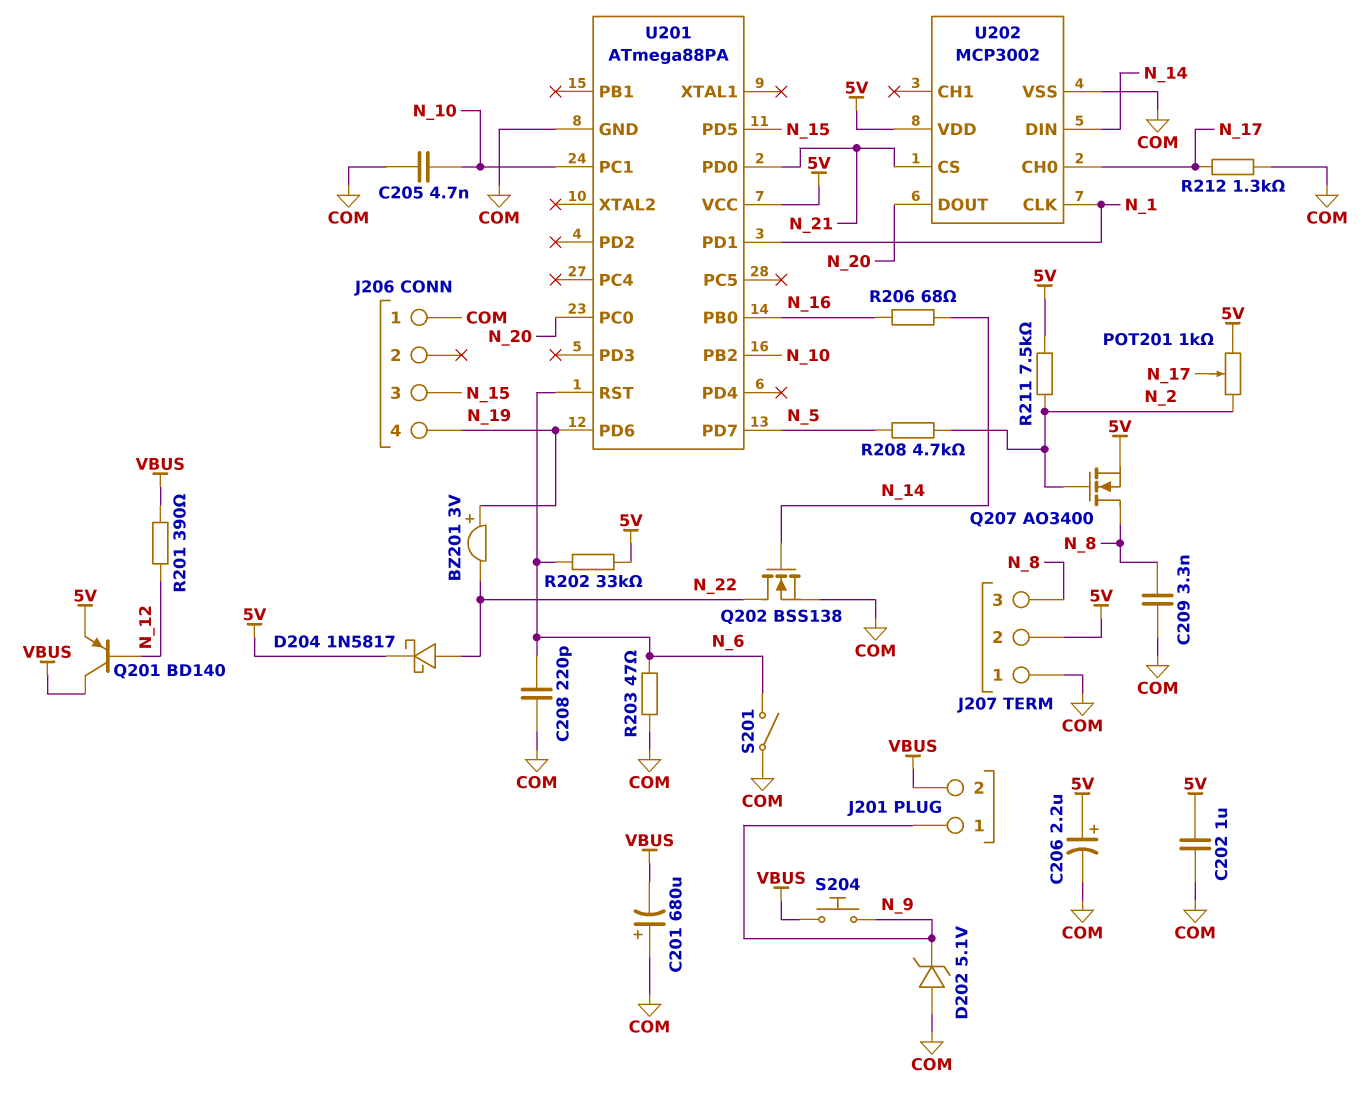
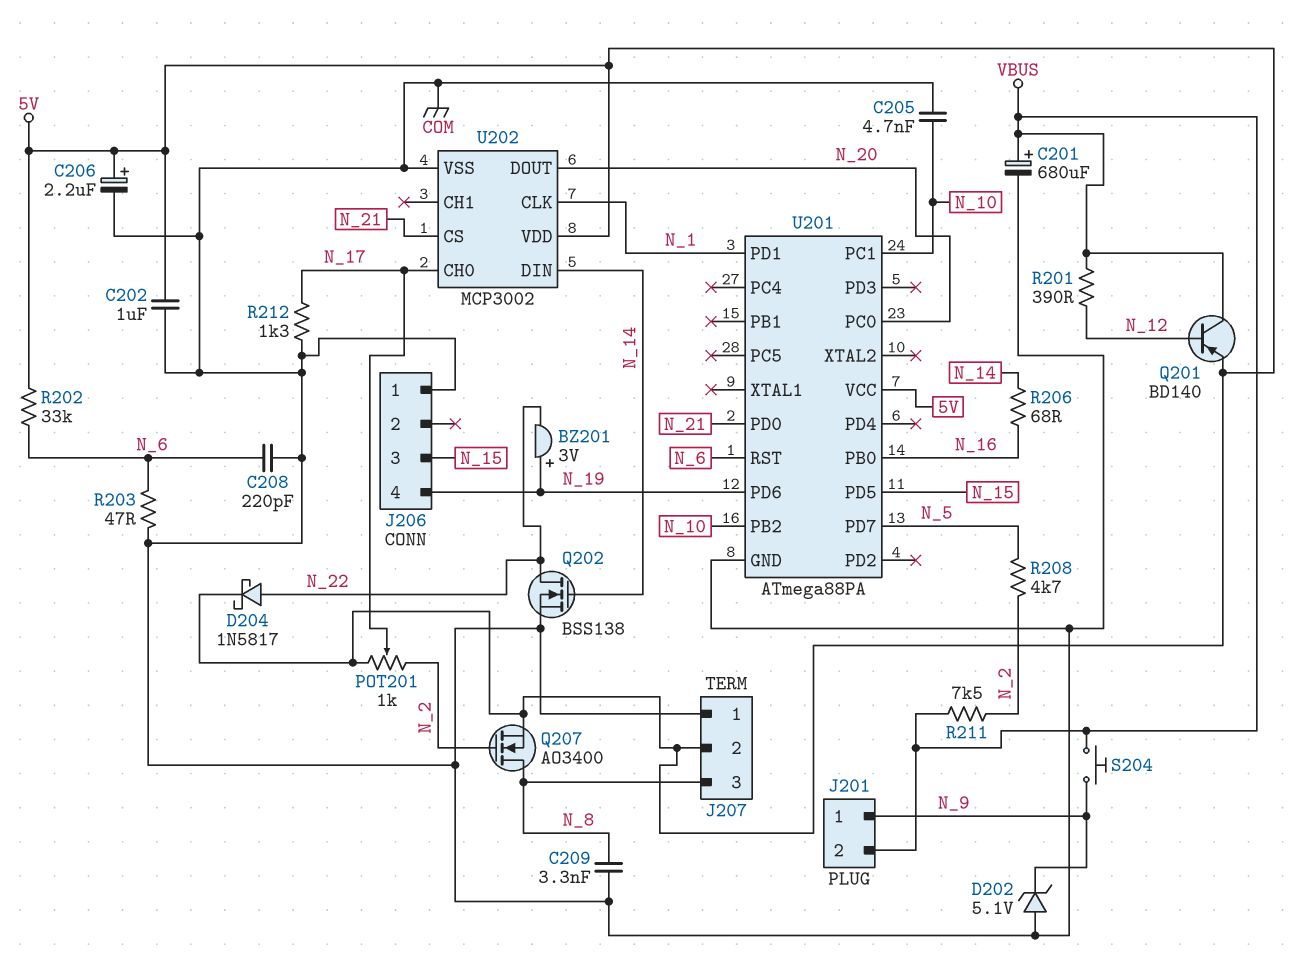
C201: 680uF (plus COM, minus VBUS) -> 680uF (plus VBUS, minus COM)
R211: 7.5k (5V, N_2) -> 7.5k (N_2, VBUS)
S201: switch (COM, N_6) -> none

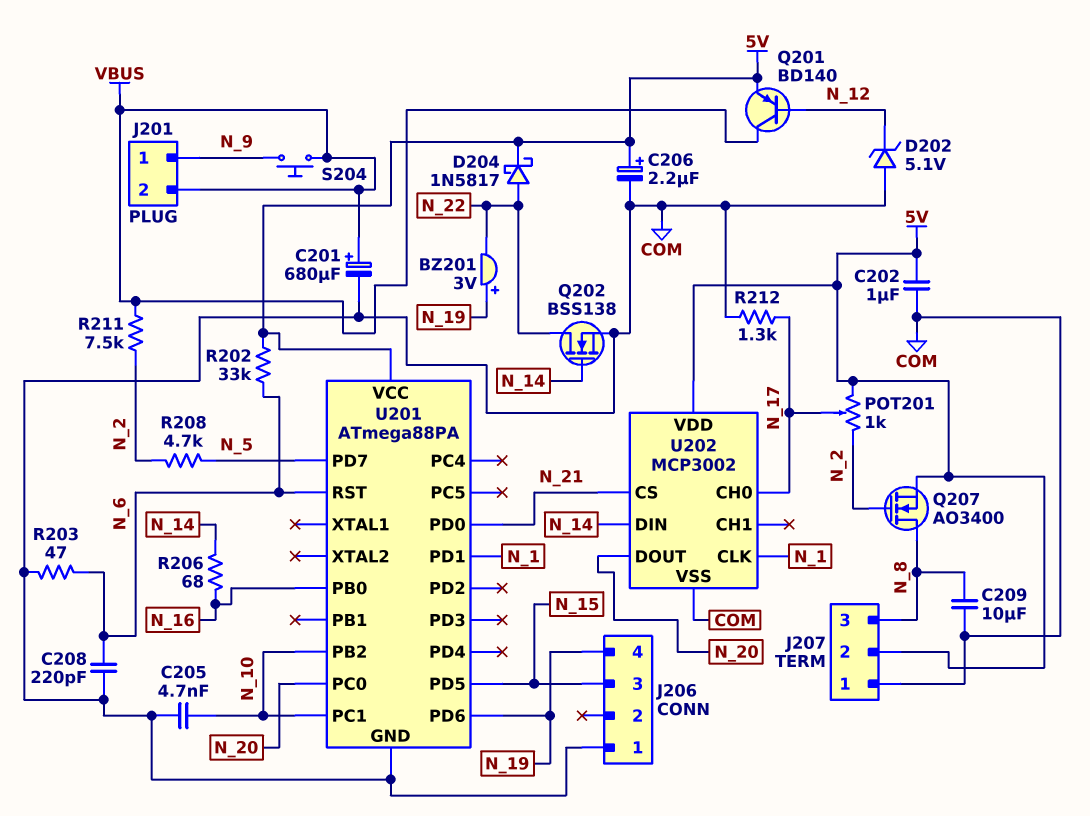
C209: 3.3nF (COM, N_8) -> 10uF (COM, N_8)
D202: zener 5.1V (A COM, K N_9) -> zener 5.1V (A COM, K N_12)
R201: 390 (N_12, VBUS) -> none

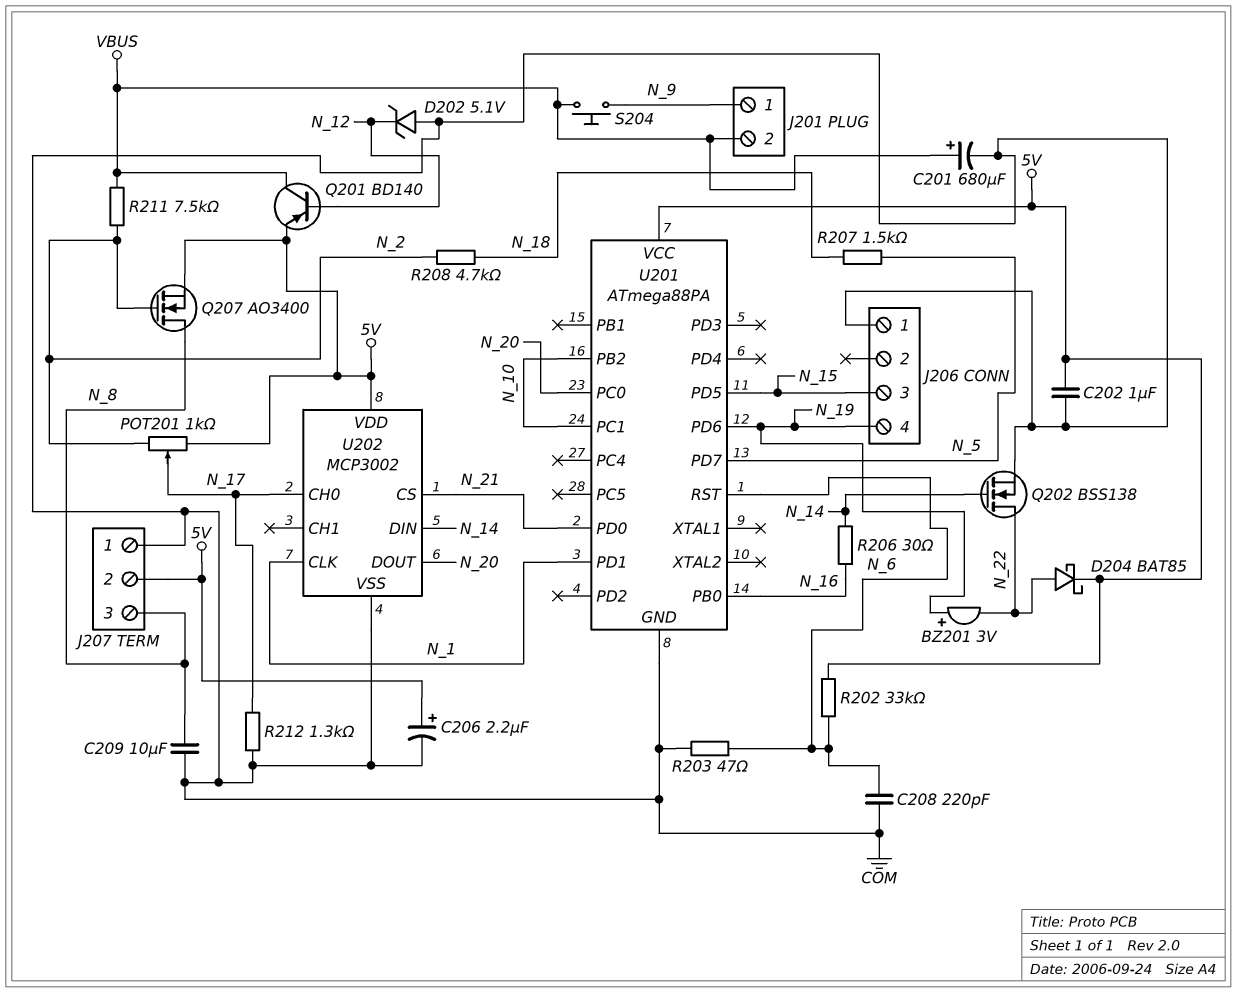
C205: 4.7nF (COM, N_10) -> none
D204: schottky 1N5817 (A N_22, K 5V) -> schottky BAT85 (A N_22, K 5V)
R206: 68 (N_14, N_16) -> 30 (N_14, N_16)
R207: none -> 1.5k (N_5, N_18)
R208: 4.7k (N_2, N_5) -> 4.7k (N_2, N_18)

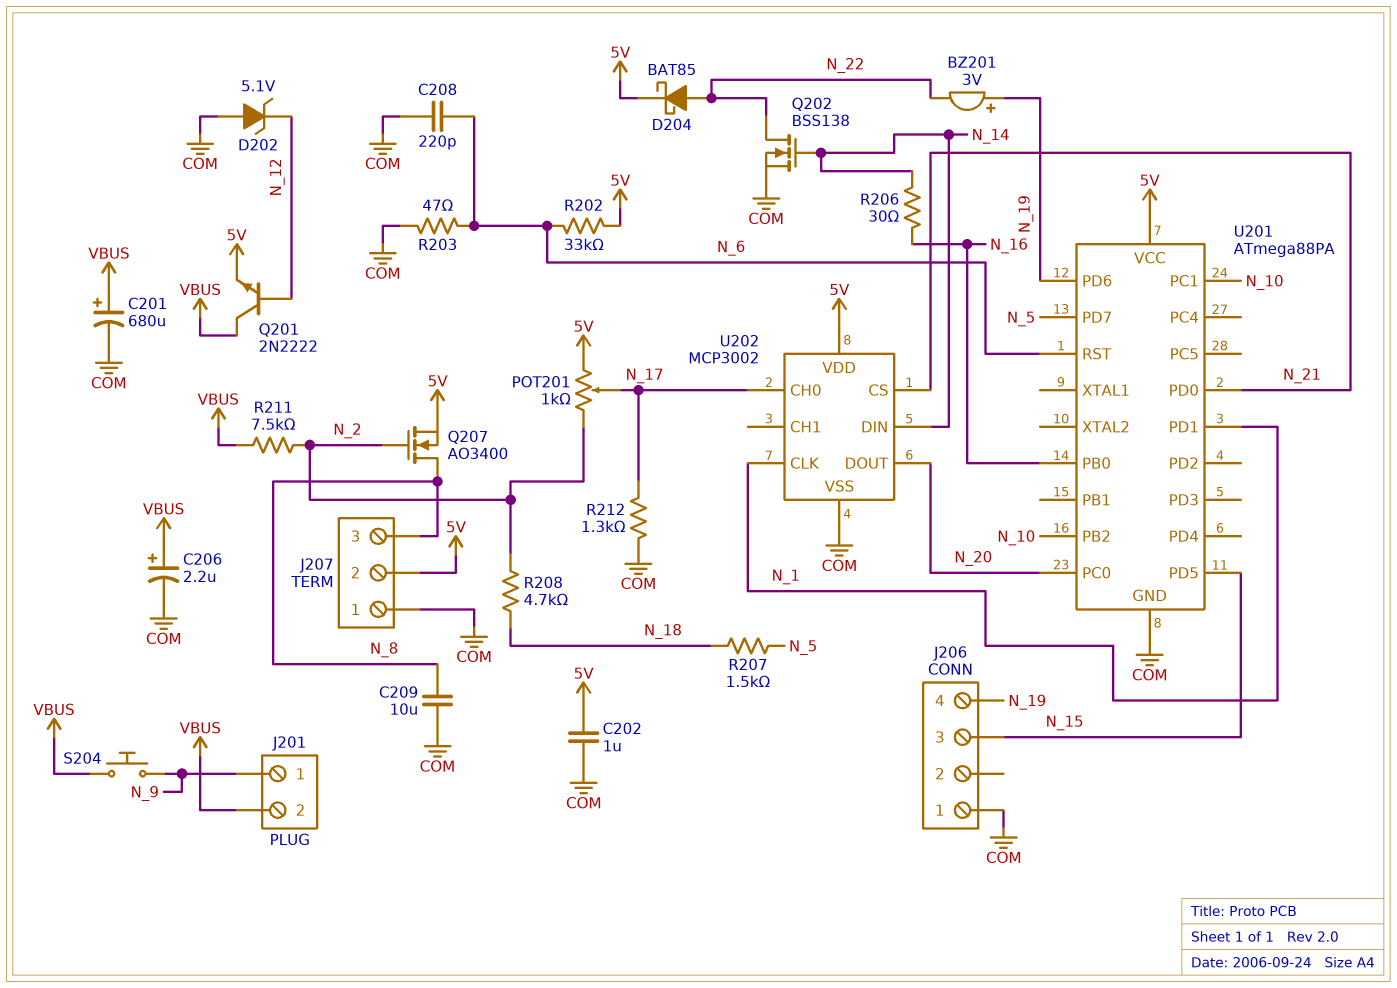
C206: 2.2uF (plus 5V, minus COM) -> 2.2uF (plus VBUS, minus COM)
Q201: PNP BD140 (B N_12, C VBUS, E 5V) -> NPN 2N2222 (B N_12, C VBUS, E 5V)

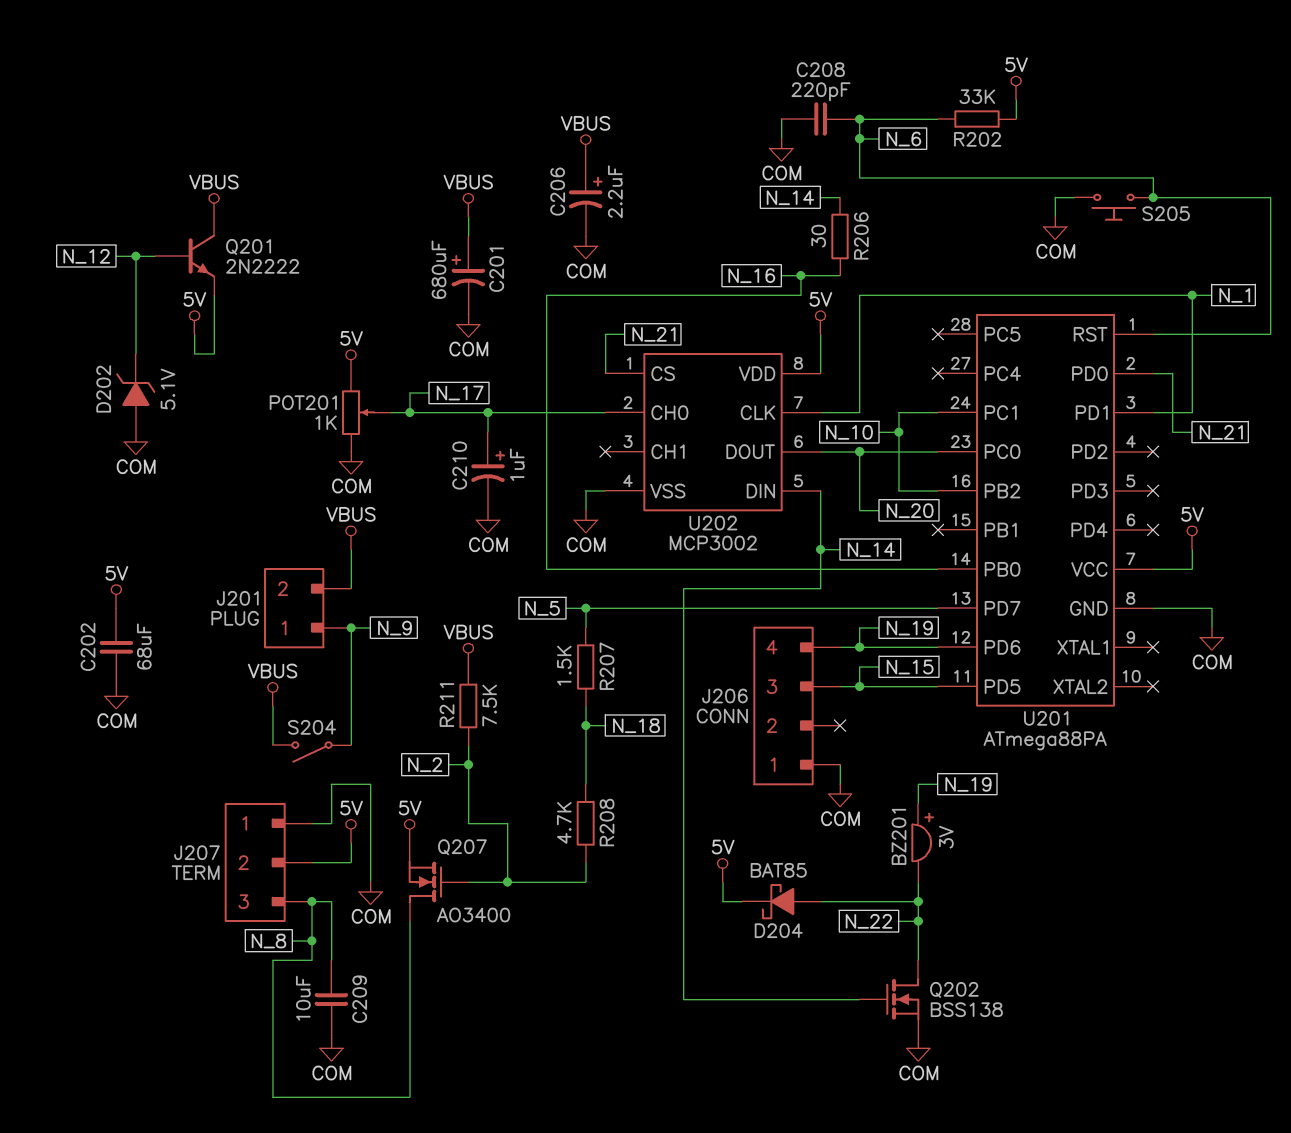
C202: 1uF (5V, COM) -> 68uF (5V, COM)
C210: none -> 1uF (plus N_17, minus COM)
POT201: 1k (5V, N_2, wiper N_17) -> 1k (5V, COM, wiper N_17)
R203: 47 (COM, N_6) -> none
R212: 1.3k (COM, N_17) -> none
S204: button (N_9, VBUS) -> switch (N_9, VBUS)
S205: none -> button (COM, N_6)

